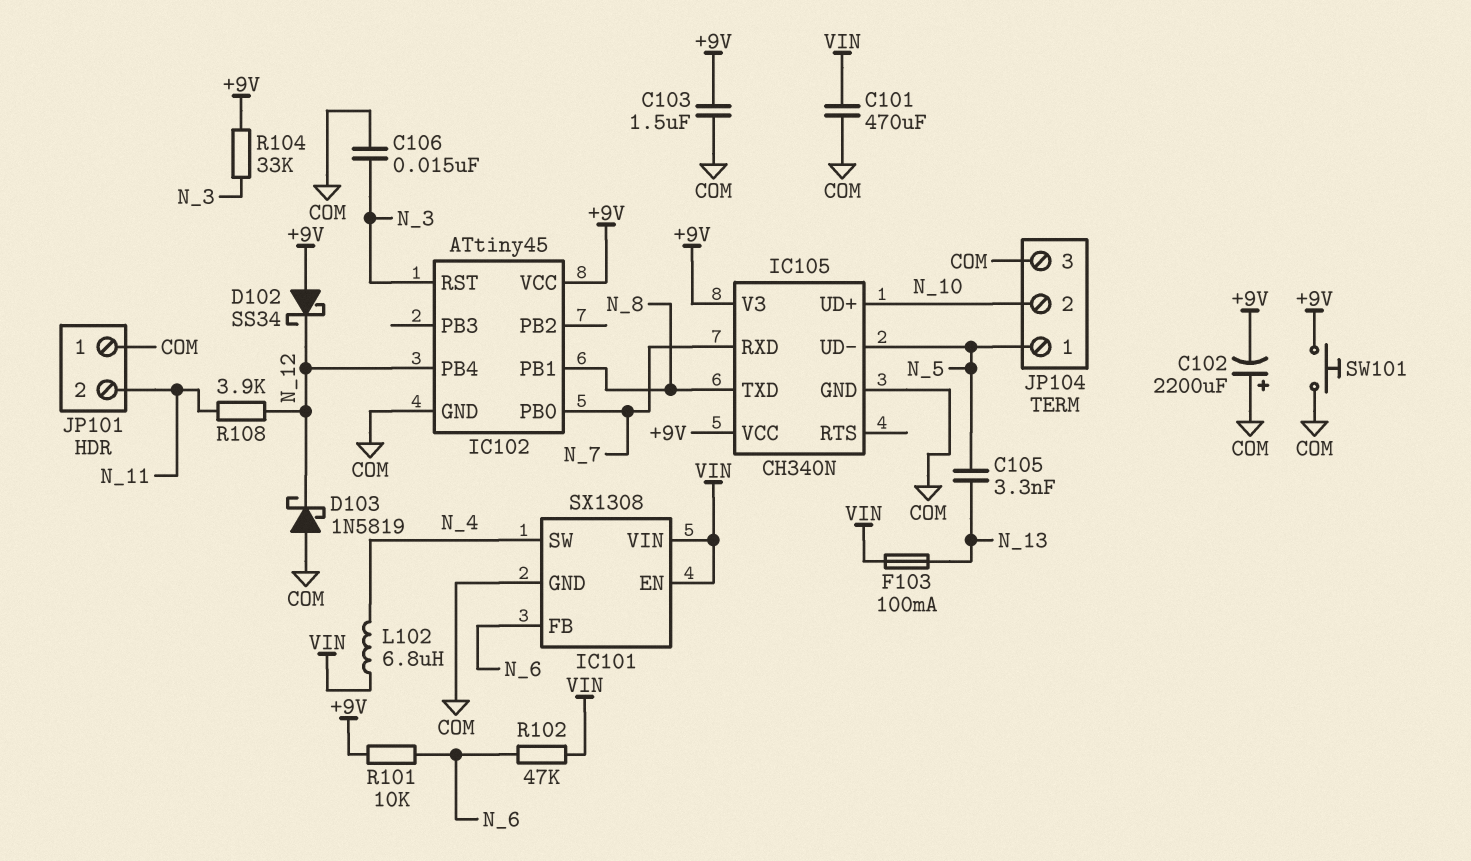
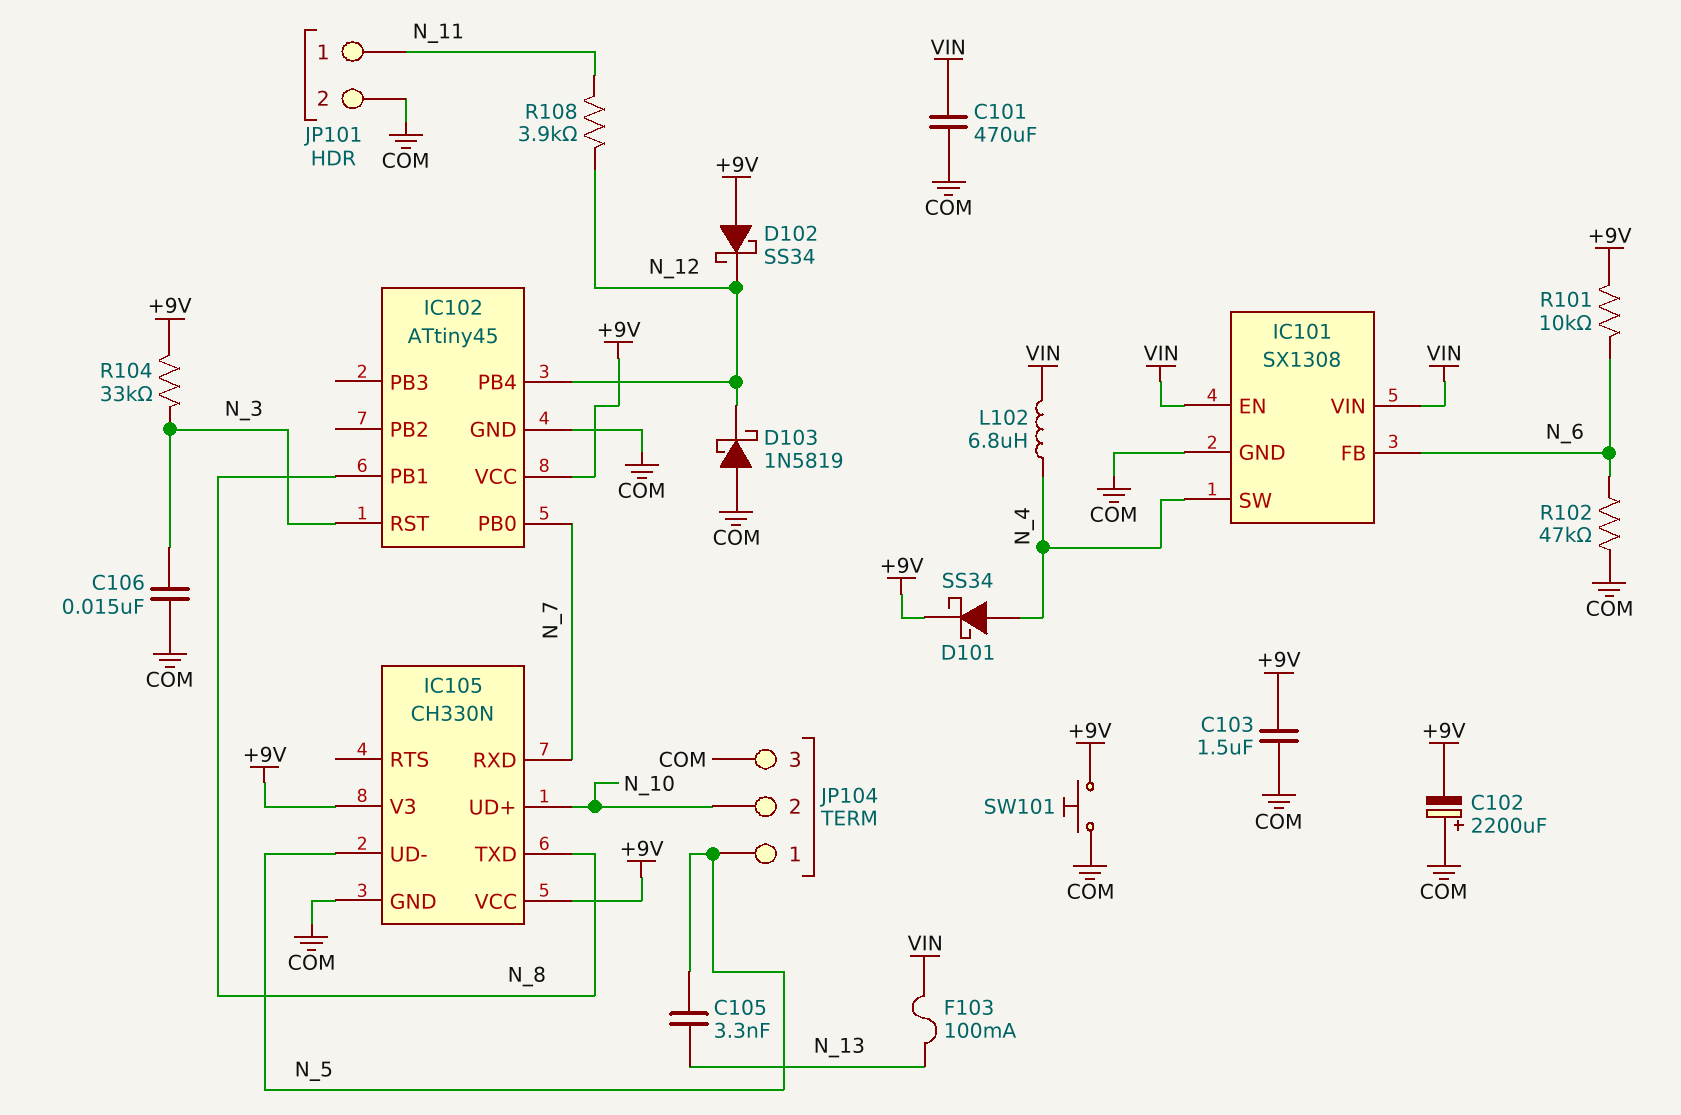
D101: none -> schottky SS34 (A N_4, K +9V)
IC105: CH340N -> CH330N
JP101 pin 1: COM -> N_11
JP101 pin 2: N_11 -> COM
R102: 47k (N_6, VIN) -> 47k (COM, N_6)

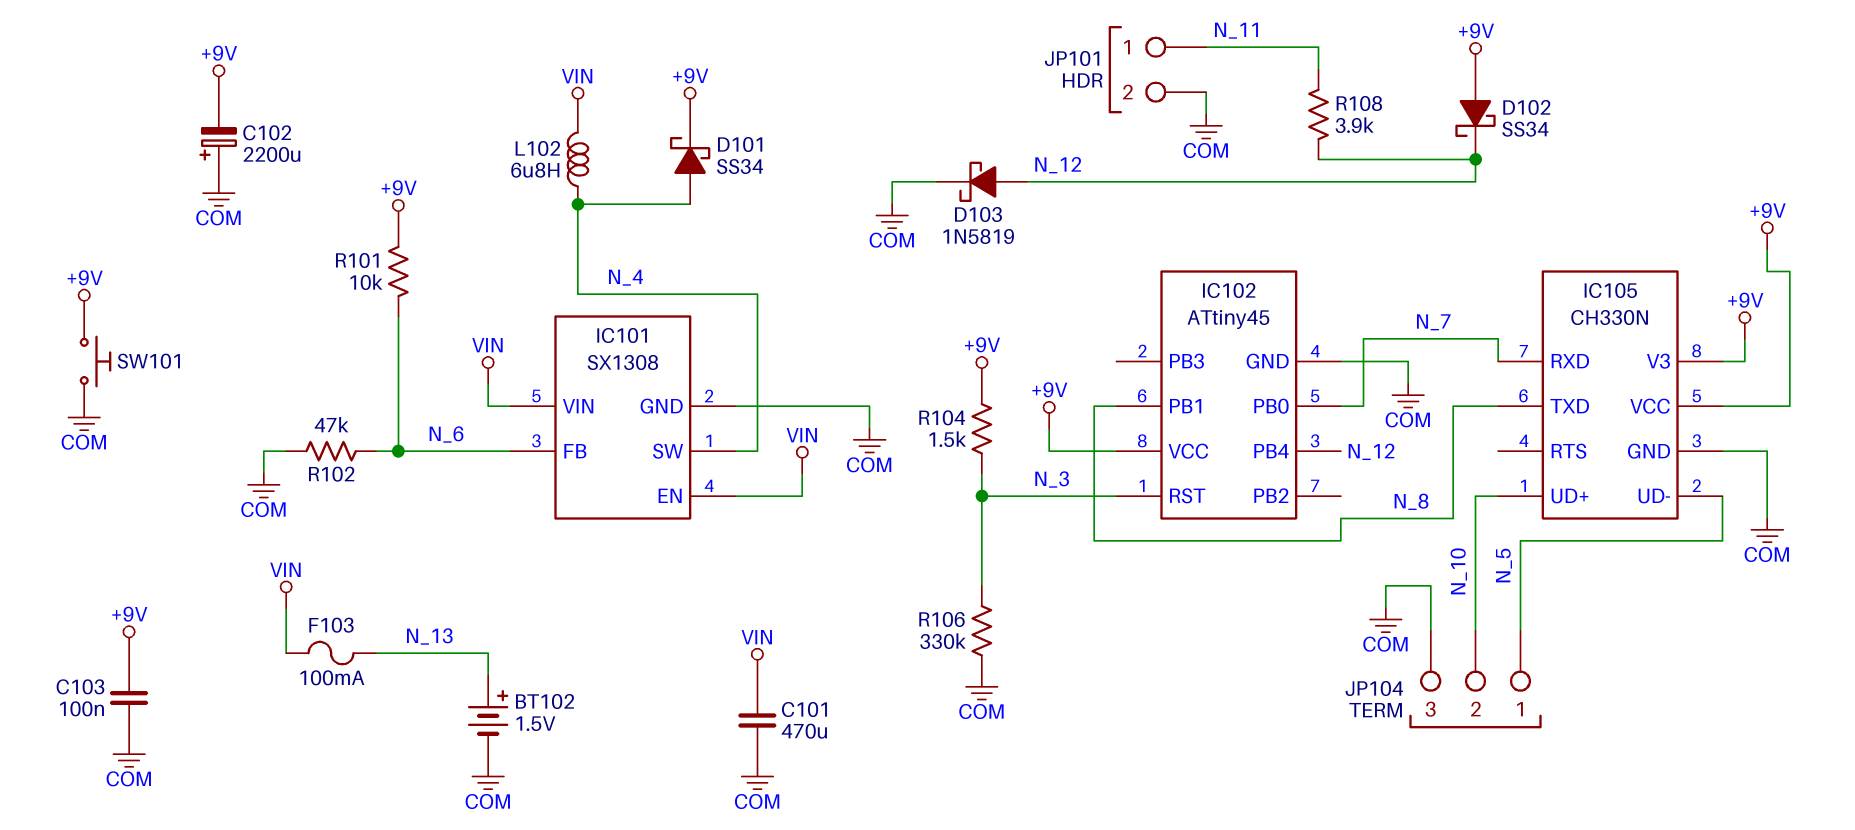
BT102: none -> 1.5V (plus N_13, minus COM)
C103: 1.5uF (+9V, COM) -> 100nF (+9V, COM)
C105: 3.3nF (N_5, N_13) -> none
C106: 15nF (COM, N_3) -> none
D103: schottky 1N5819 (A COM, K N_12) -> schottky 1N5819 (A N_12, K COM)
R104: 33k (+9V, N_3) -> 1.5k (+9V, N_3)
R106: none -> 330k (COM, N_3)

